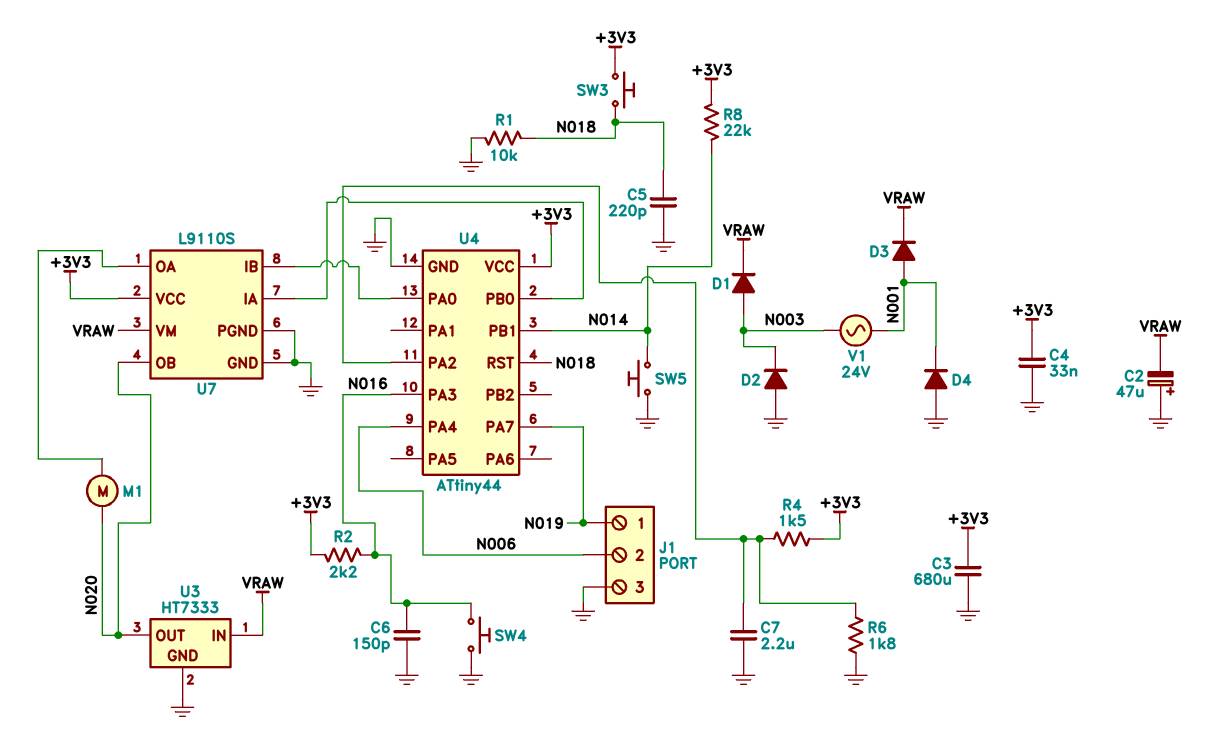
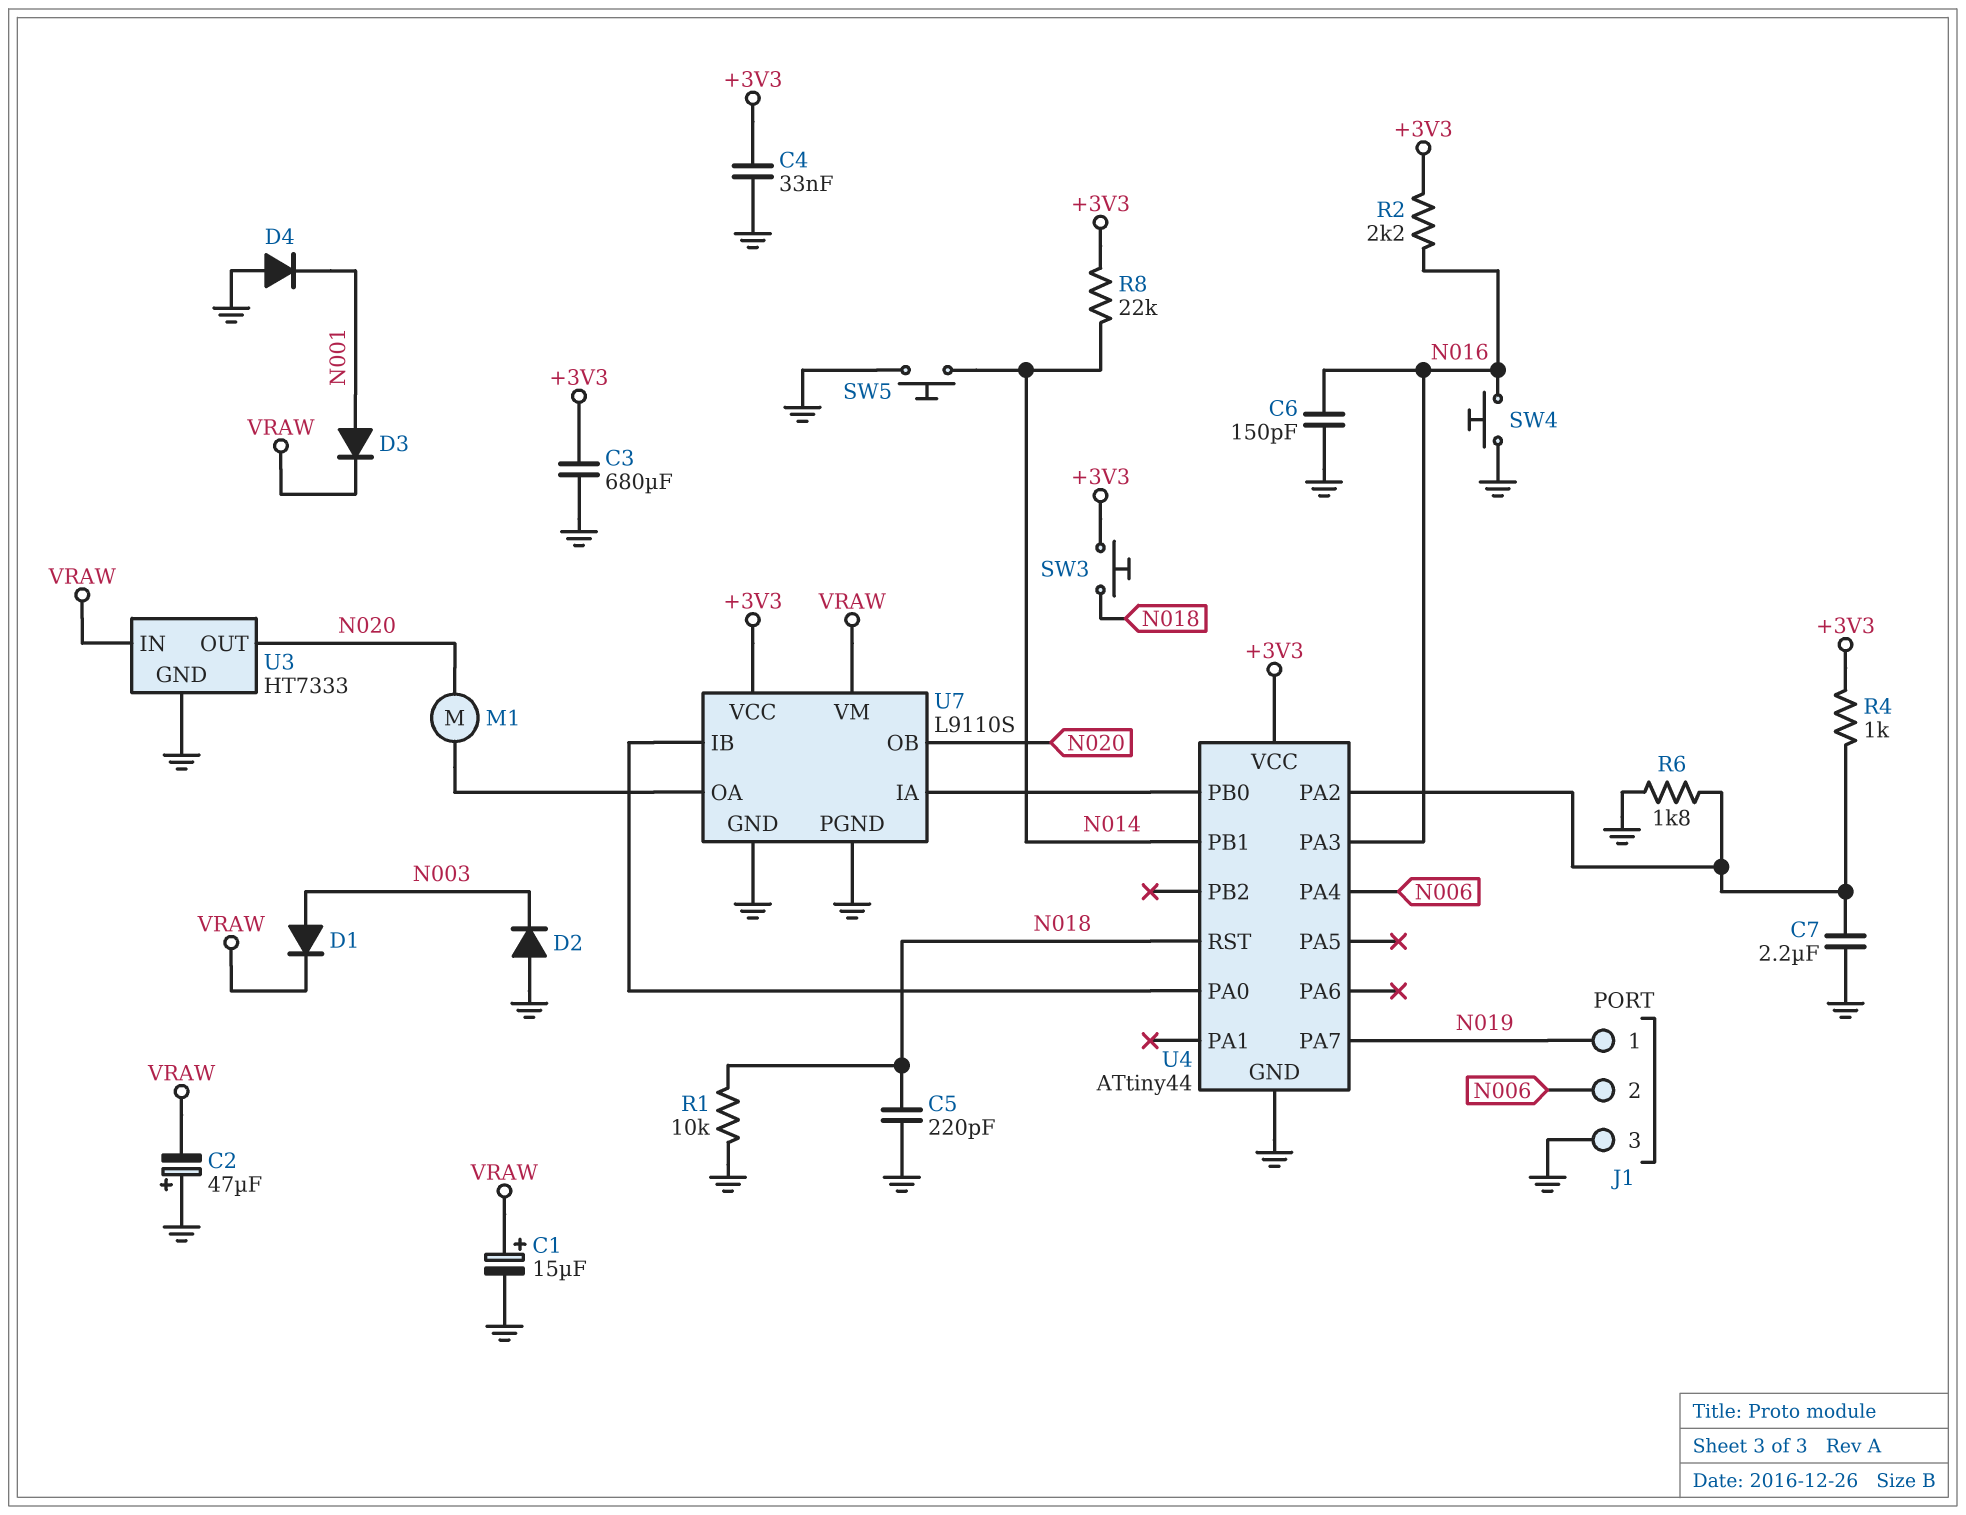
C1: none -> 15uF (plus VRAW, minus GND)
R4: 1.5k (+3V3, U4/PA2) -> 1k (+3V3, U4/PA2)
V1: AC 24V (N001, N003) -> none

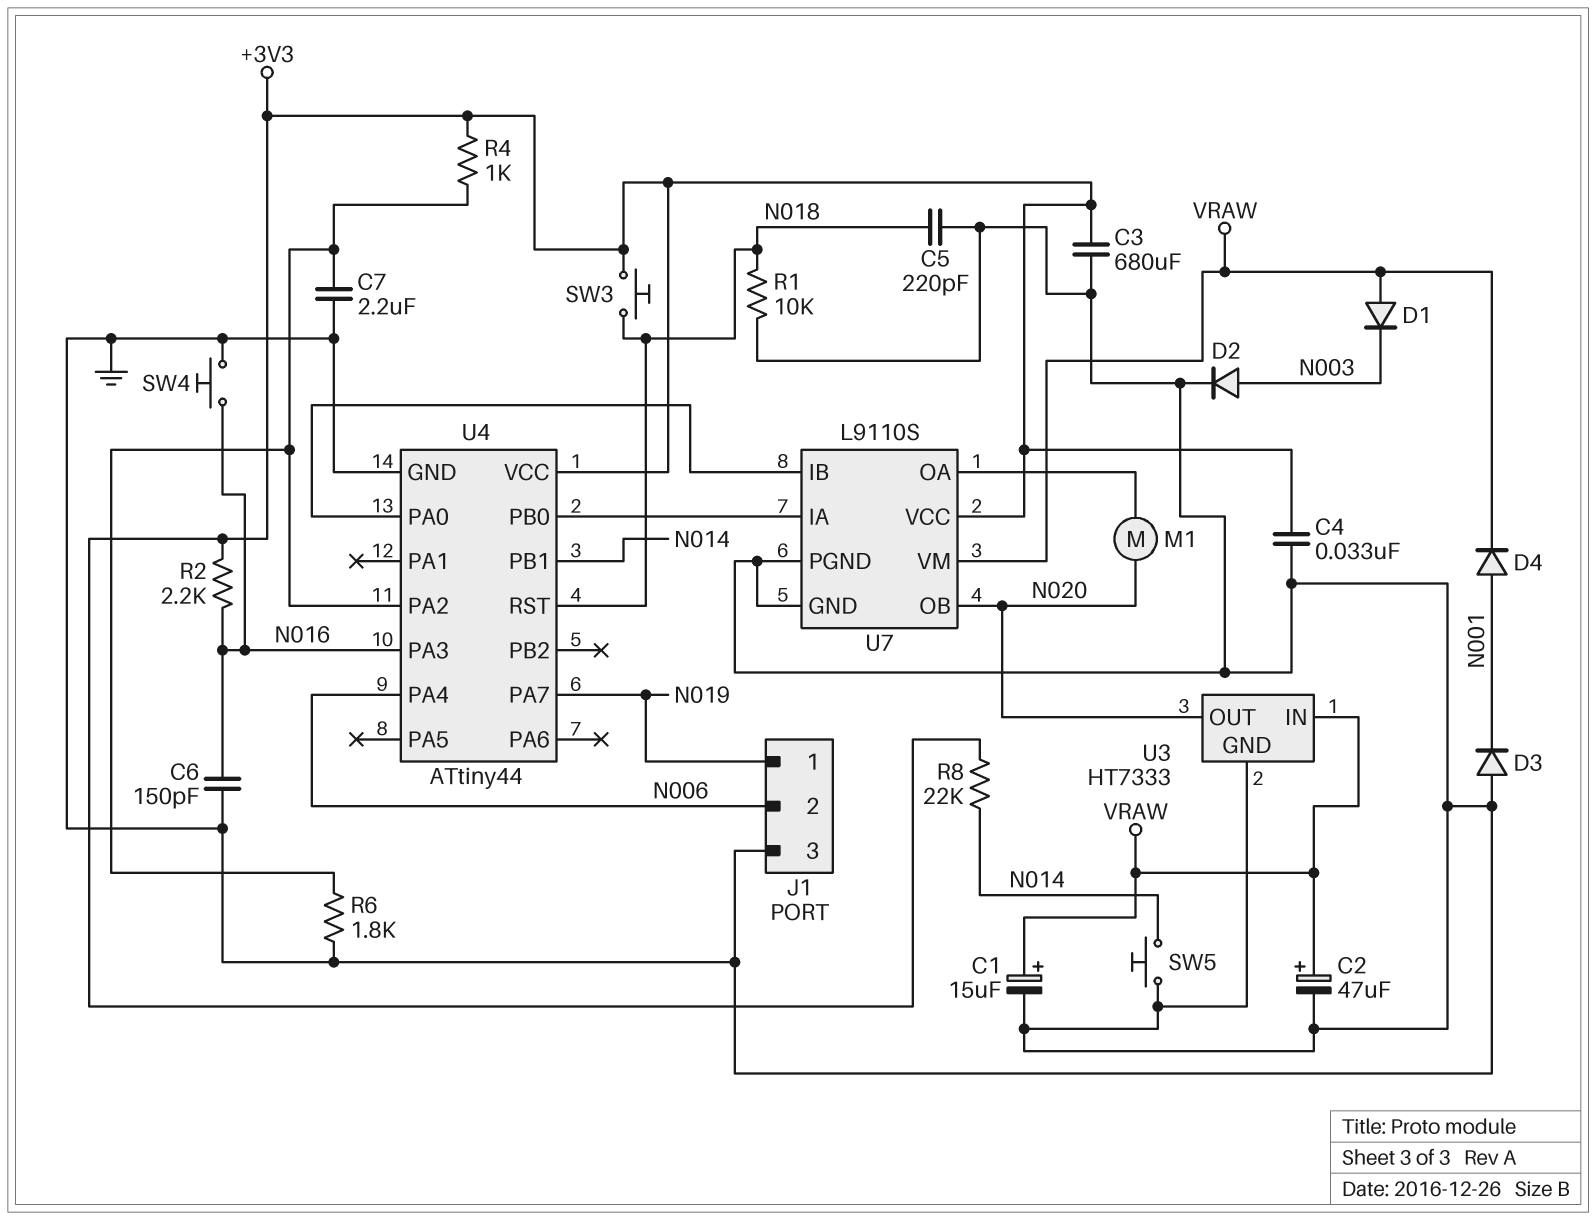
C2: 47uF (plus GND, minus VRAW) -> 47uF (plus VRAW, minus GND)
D1: diode (A N003, K VRAW) -> diode (A VRAW, K N003)
D2: diode (A GND, K N003) -> diode (A N003, K GND)
D3: diode (A N001, K VRAW) -> diode (A GND, K N001)
D4: diode (A GND, K N001) -> diode (A N001, K VRAW)

